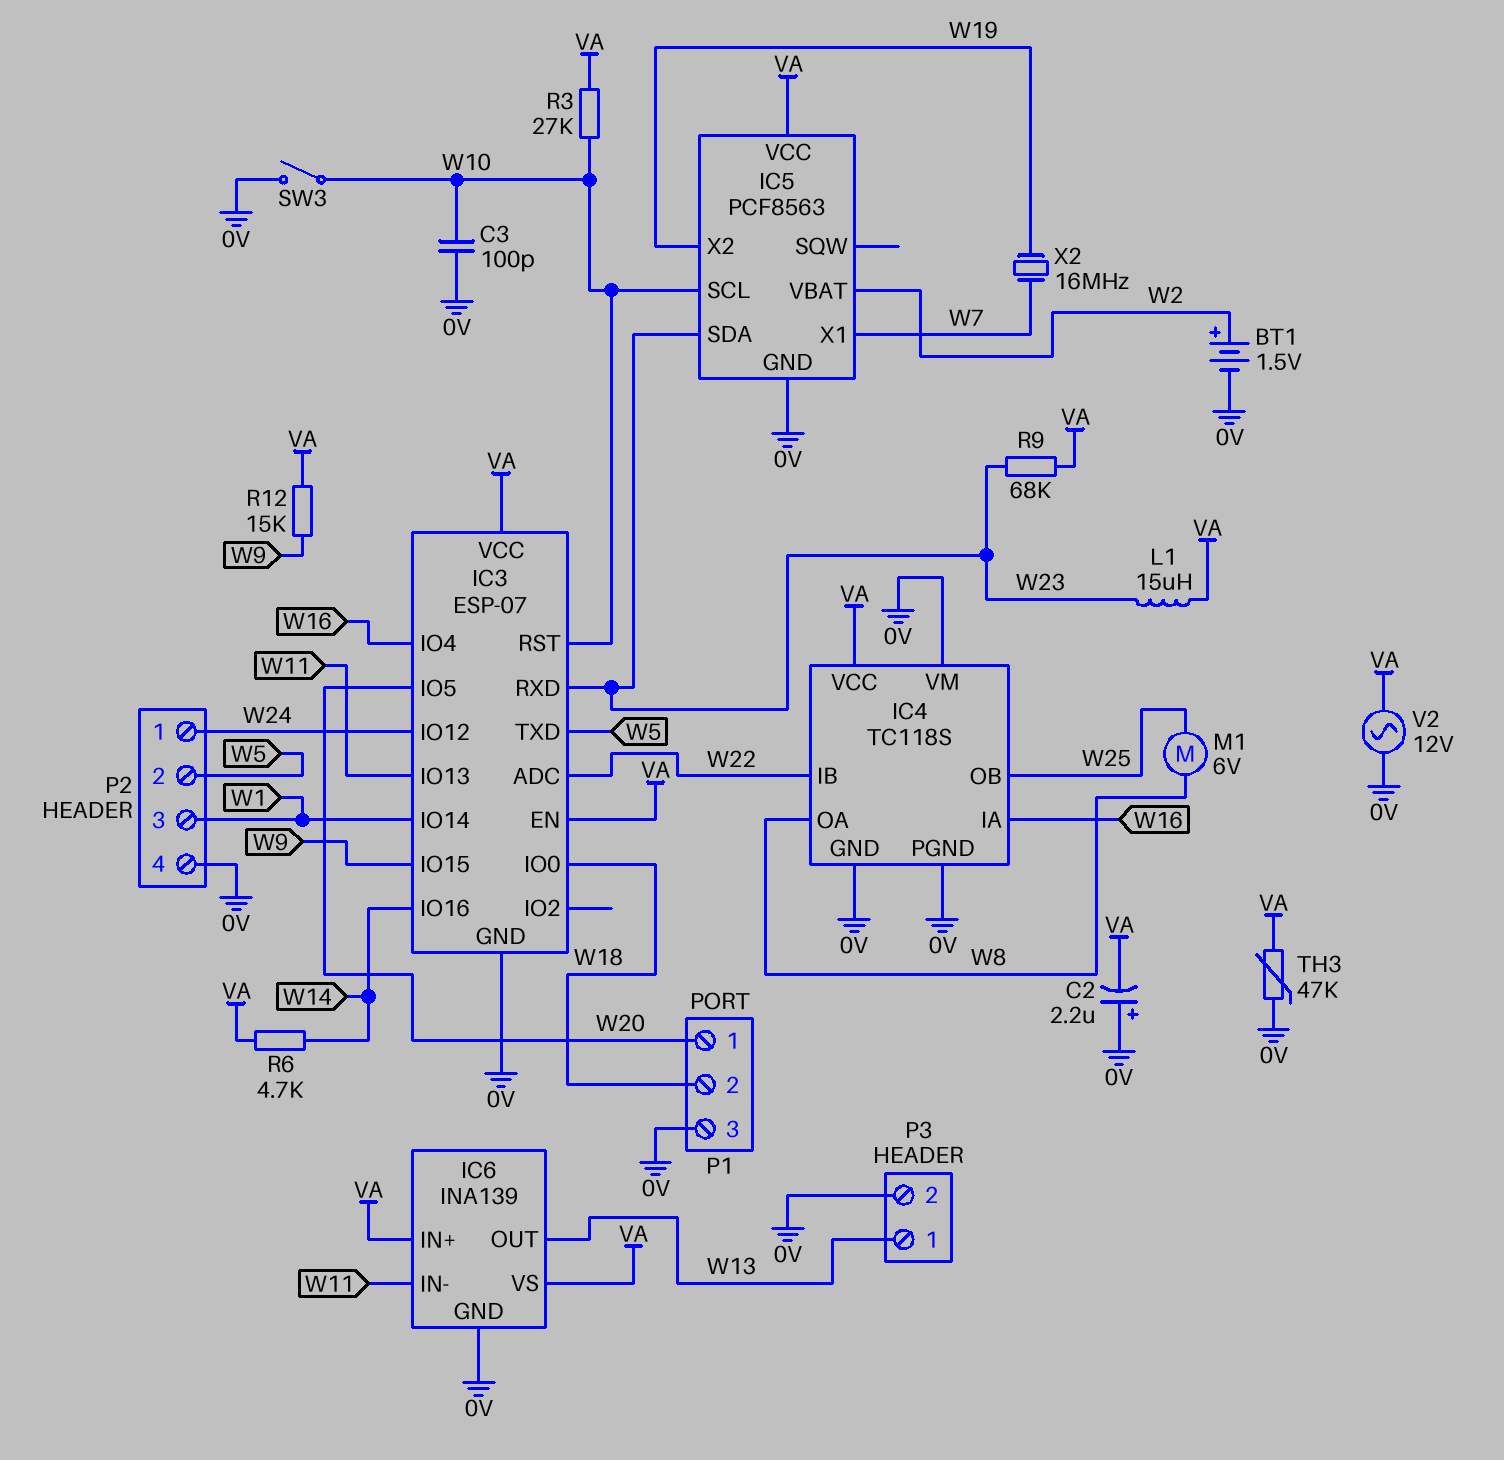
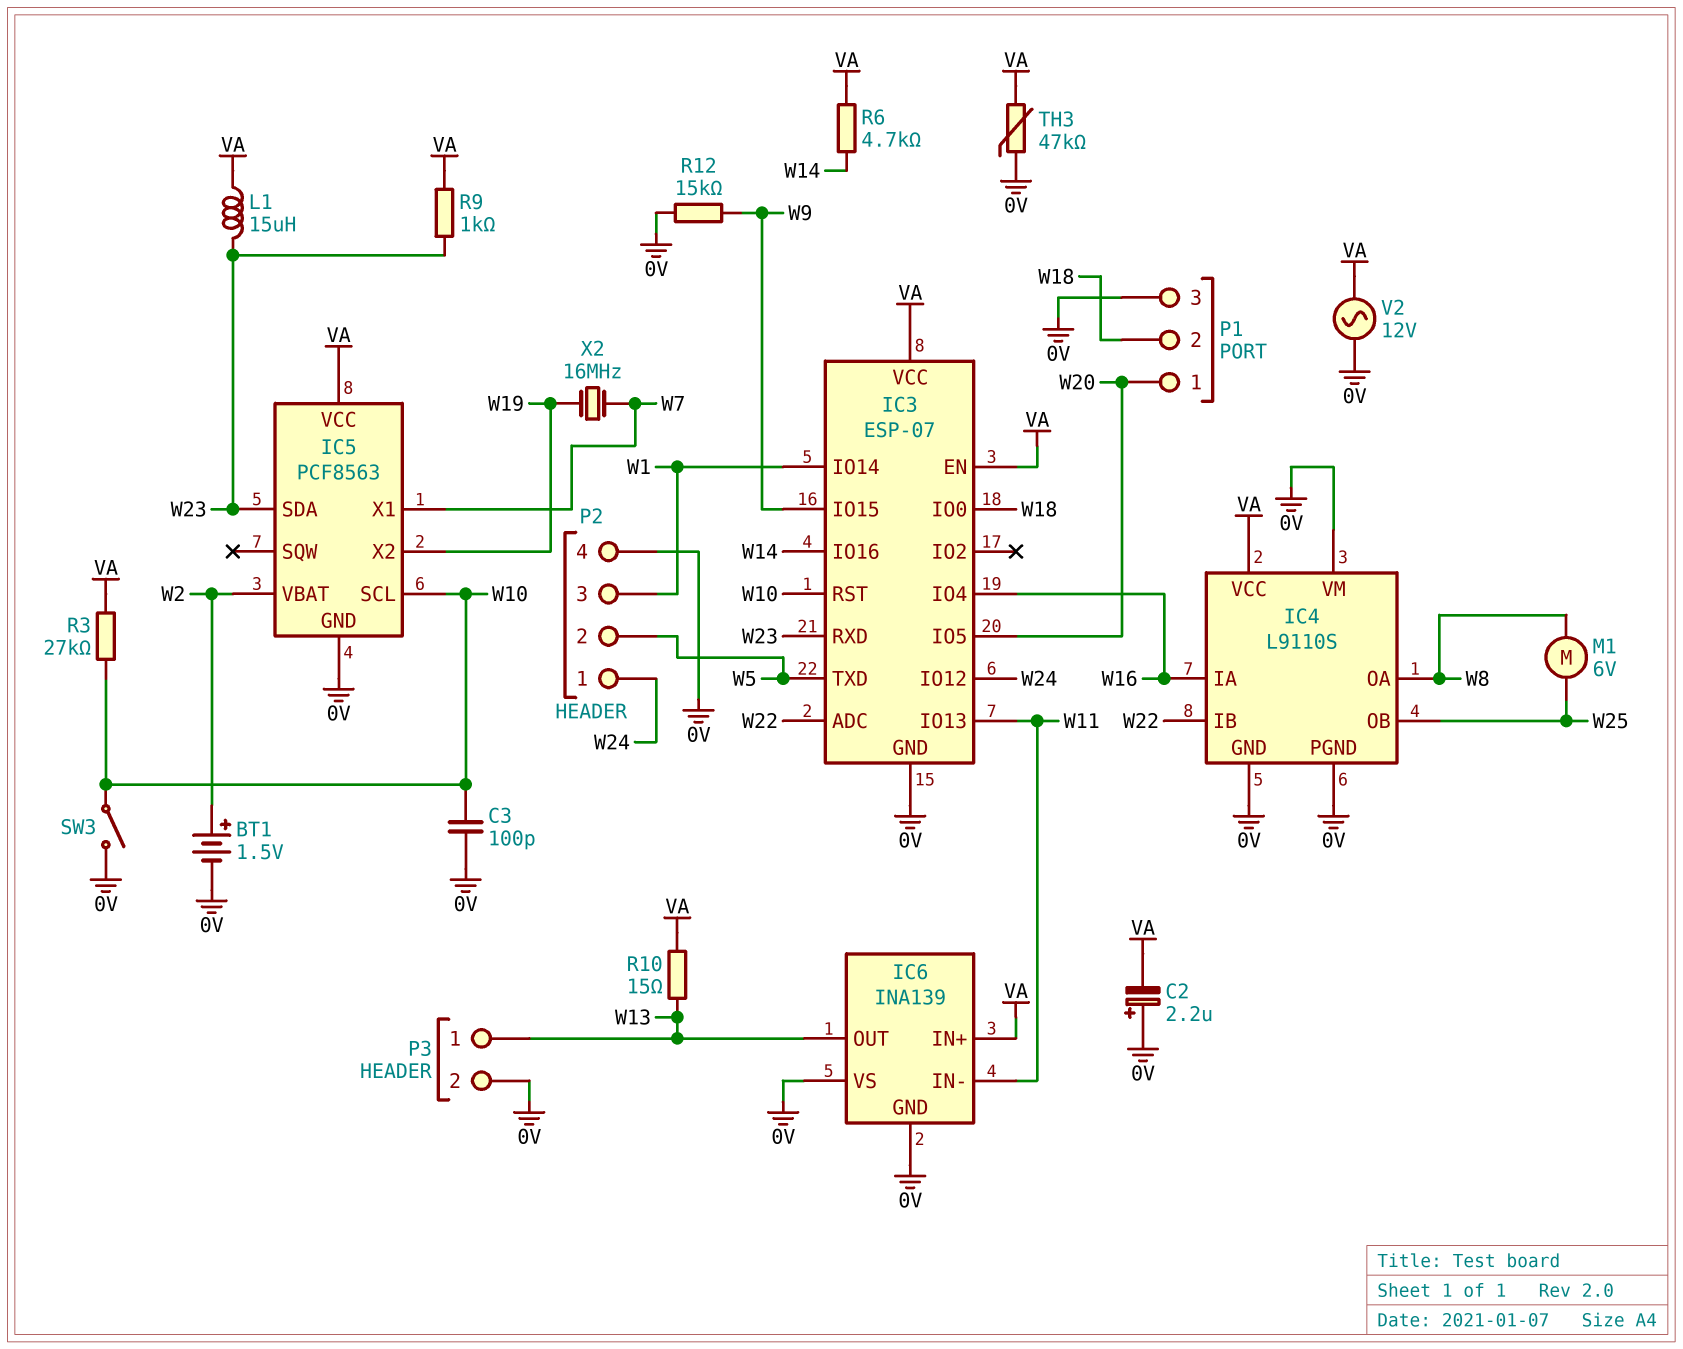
IC4: TC118S -> L9110S
IC6 pin VS: VA -> 0V
R9: 68k (VA, W23) -> 1k (VA, W23)
R10: none -> 15 (VA, W13)
R12: 15k (VA, W9) -> 15k (0V, W9)

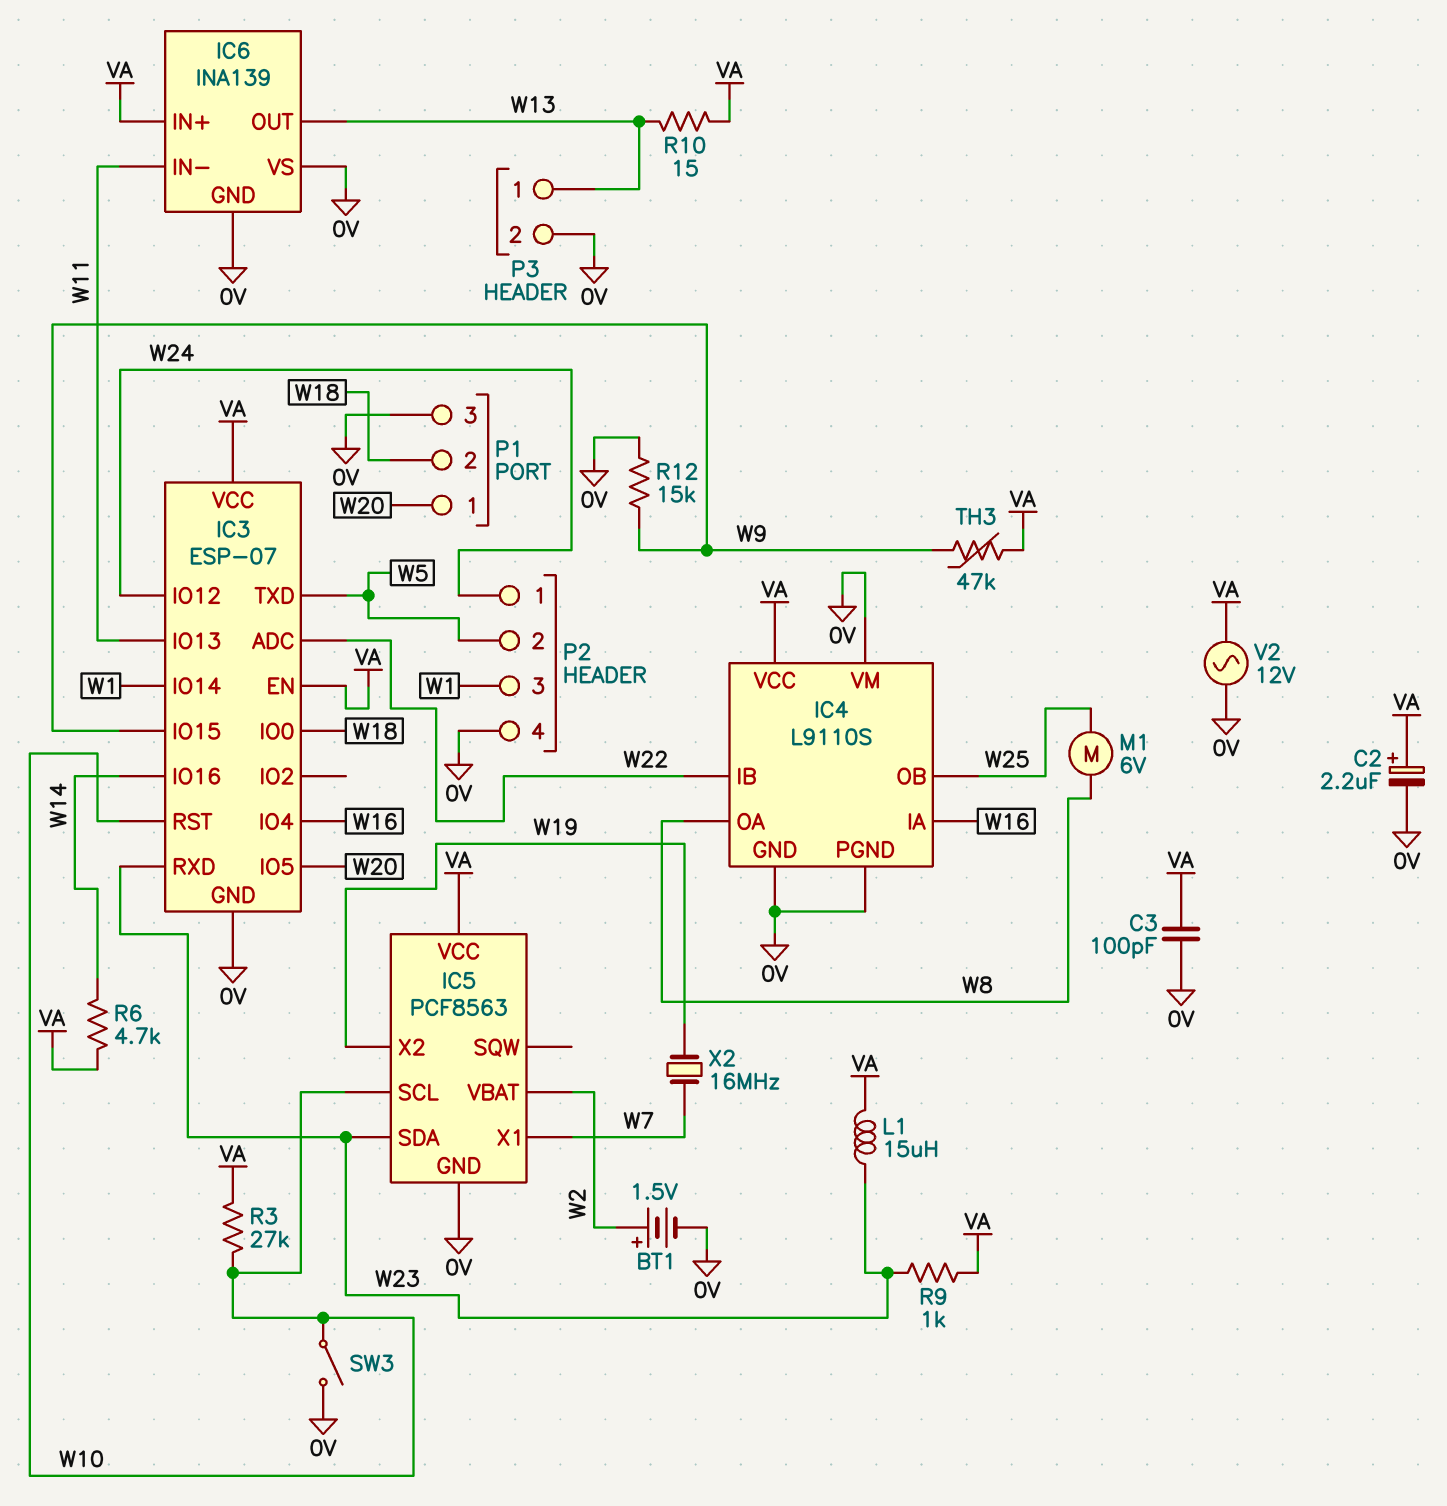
C2: 2.2uF (plus 0V, minus VA) -> 2.2uF (plus VA, minus 0V)
C3: 100pF (0V, W10) -> 100pF (0V, VA)
TH3: 47k (0V, VA) -> 47k (VA, W9)

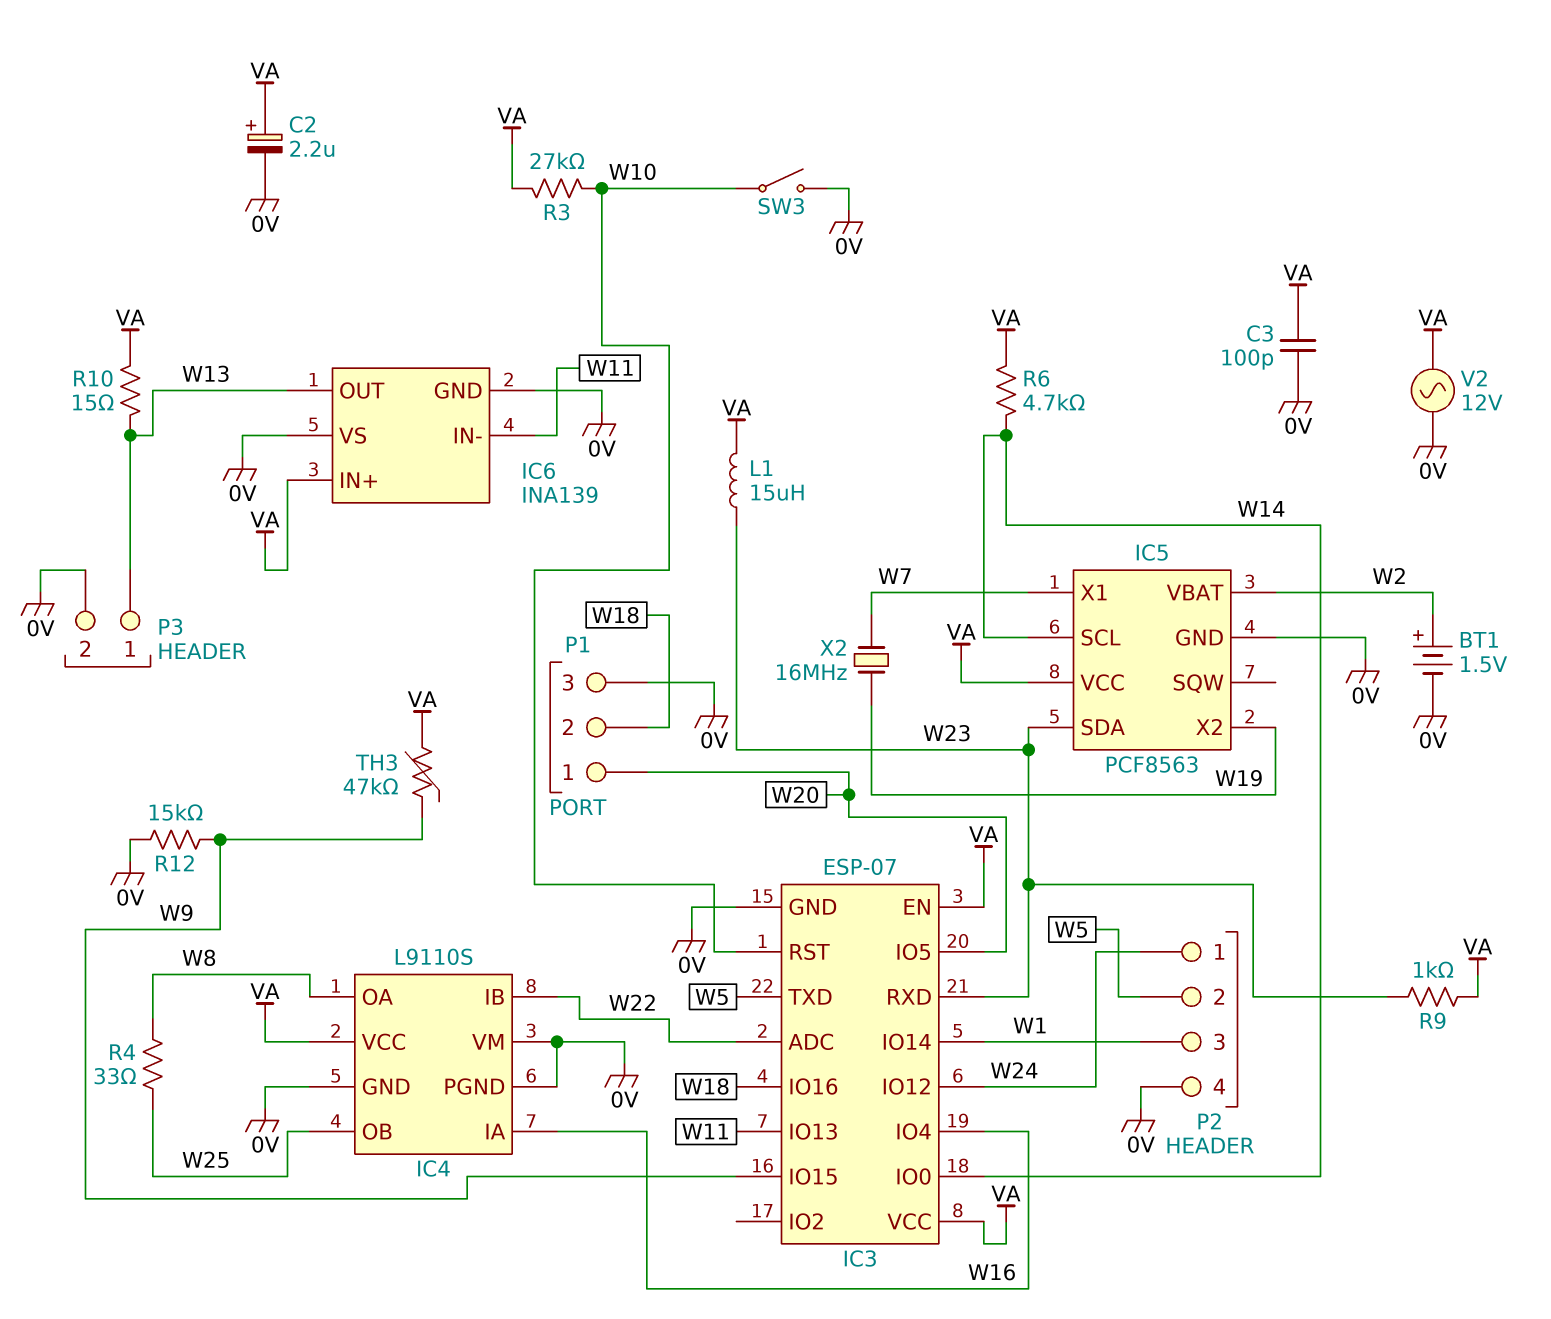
IC3 pin IO0: W18 -> W14
IC3 pin IO16: W14 -> W18
IC5 pin SCL: W10 -> W14
M1: motor 6V (W8, W25) -> none
R4: none -> 33 (W8, W25)

